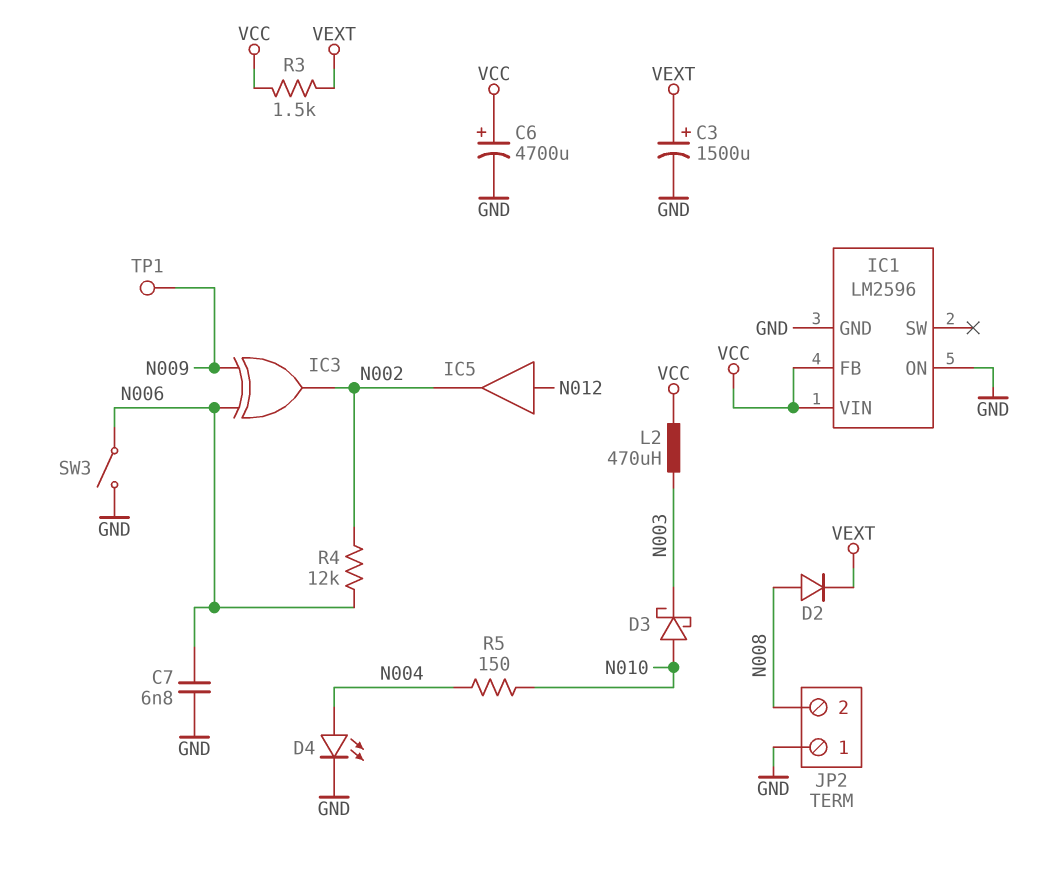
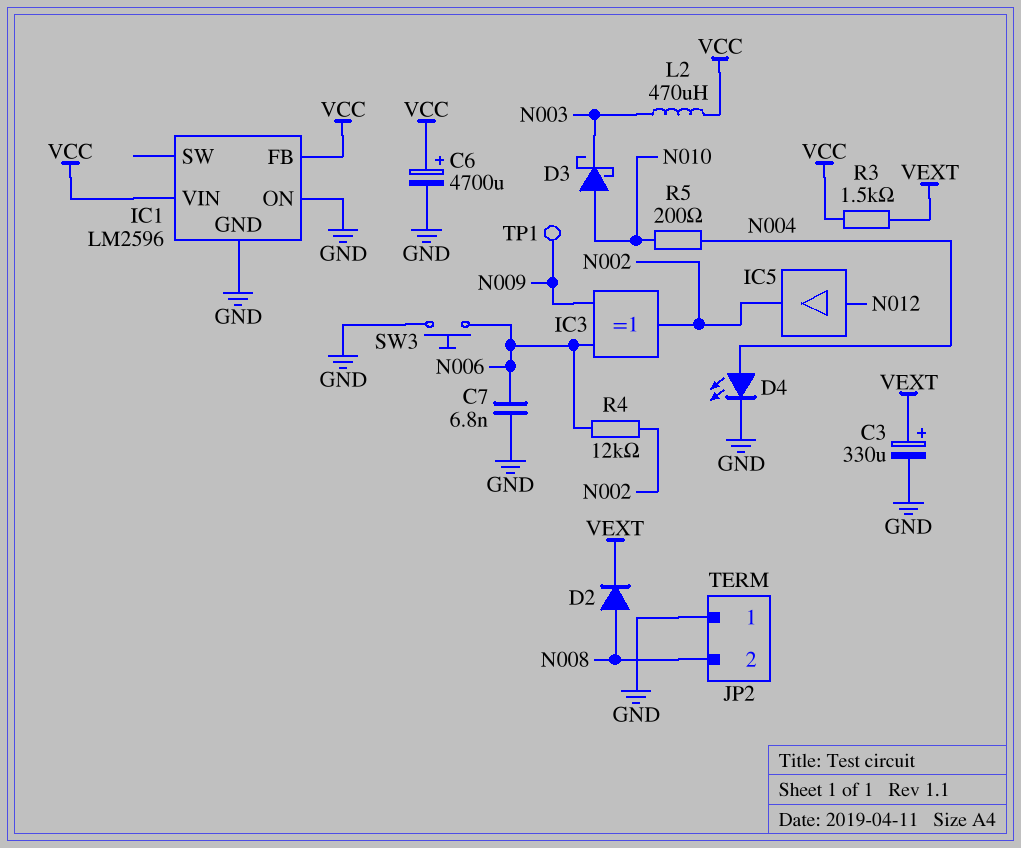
C3: 1500uF (plus VEXT, minus GND) -> 330uF (plus VEXT, minus GND)
R5: 150 (N004, N010) -> 200 (N004, N010)
SW3: switch (GND, N006) -> button (GND, N006)

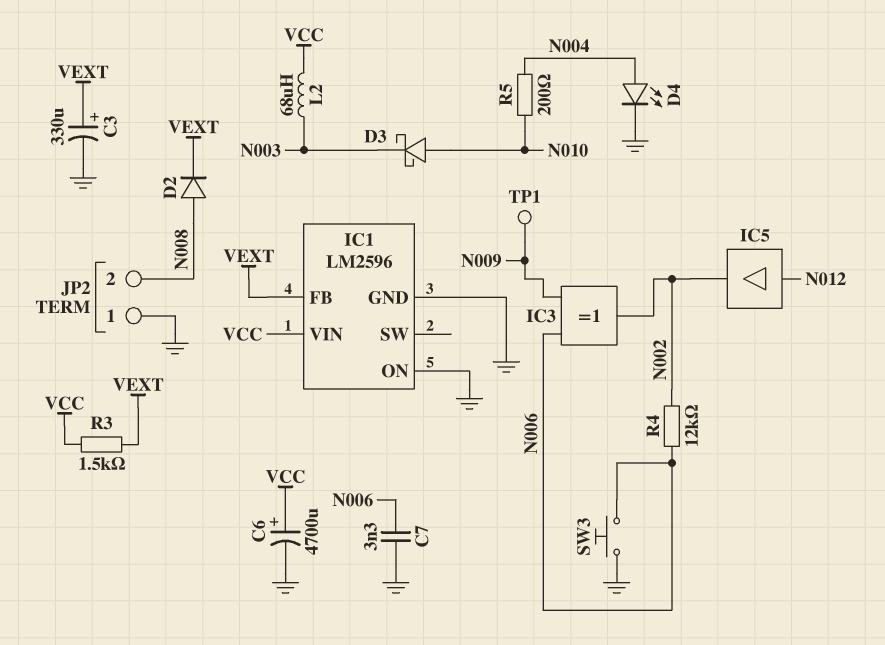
C7: 6.8nF (GND, N006) -> 3.3nF (GND, N006)
IC1 pin FB: VCC -> VEXT
L2: 470uH (N003, VCC) -> 68uH (N003, VCC)

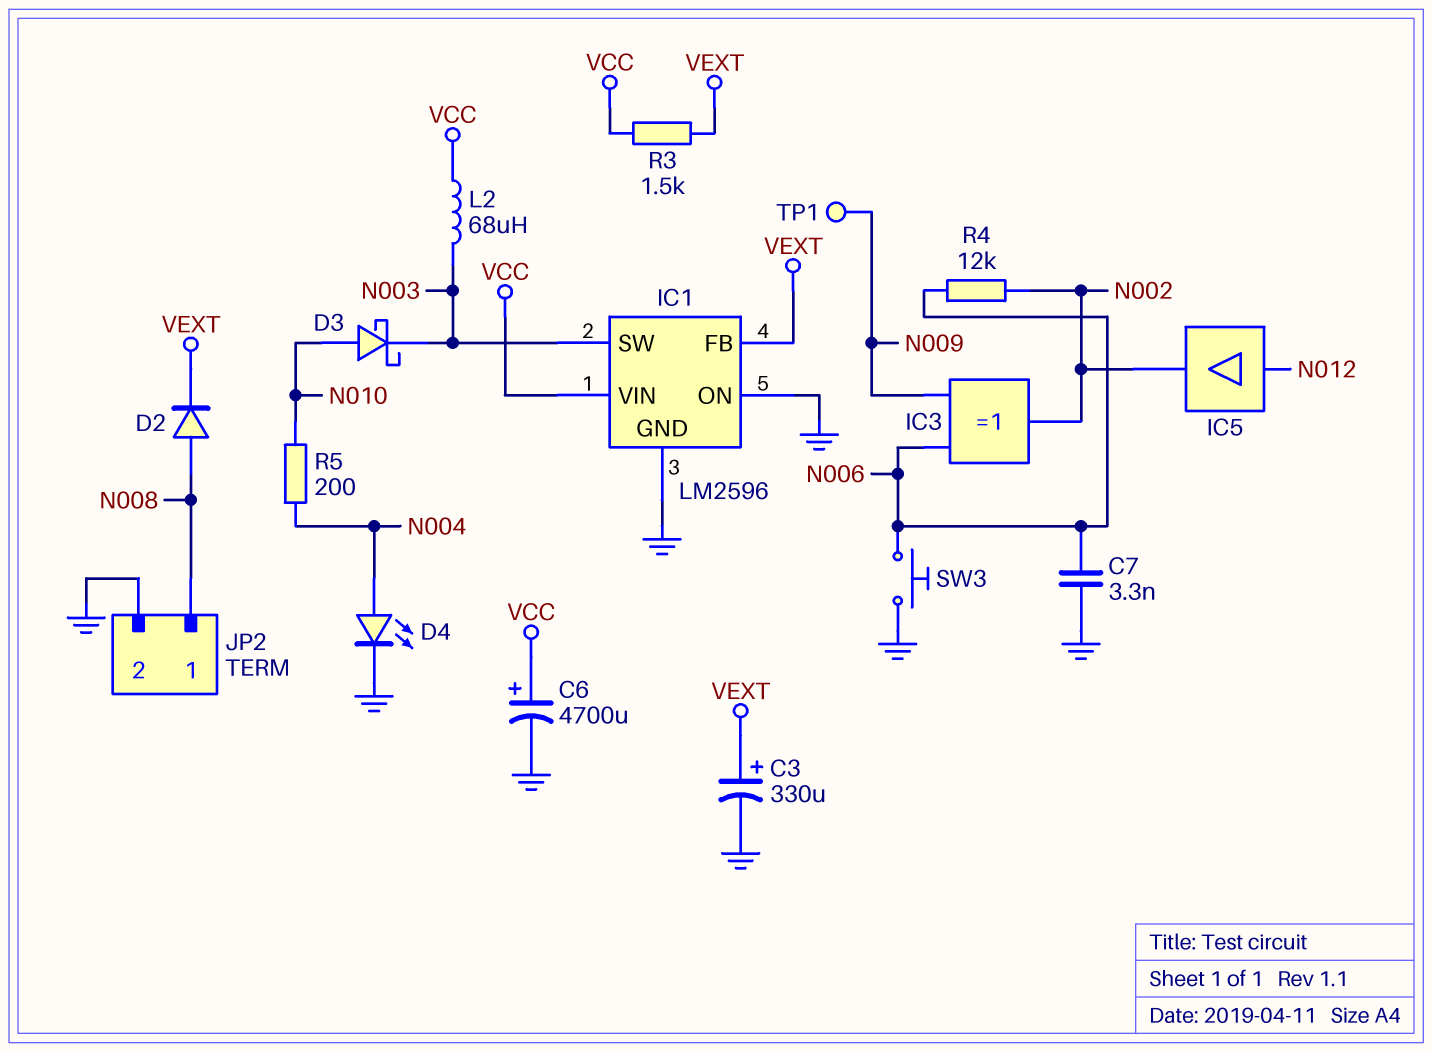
IC1 pin SW: none -> N003
JP2 pin 1: GND -> N008
JP2 pin 2: N008 -> GND

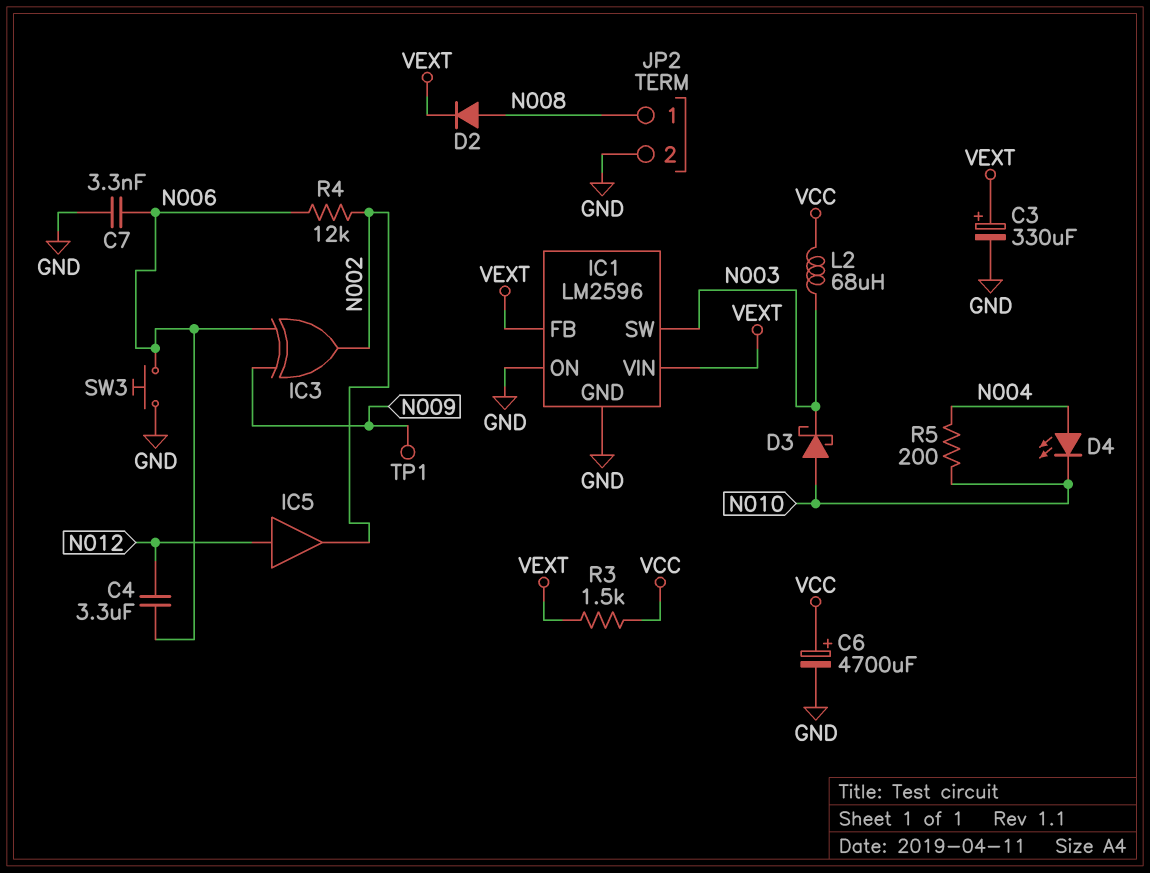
C4: none -> 3.3uF (N006, N012)
D4: LED (A N004, K GND) -> LED (A N004, K N010)
IC1 pin VIN: VCC -> VEXT

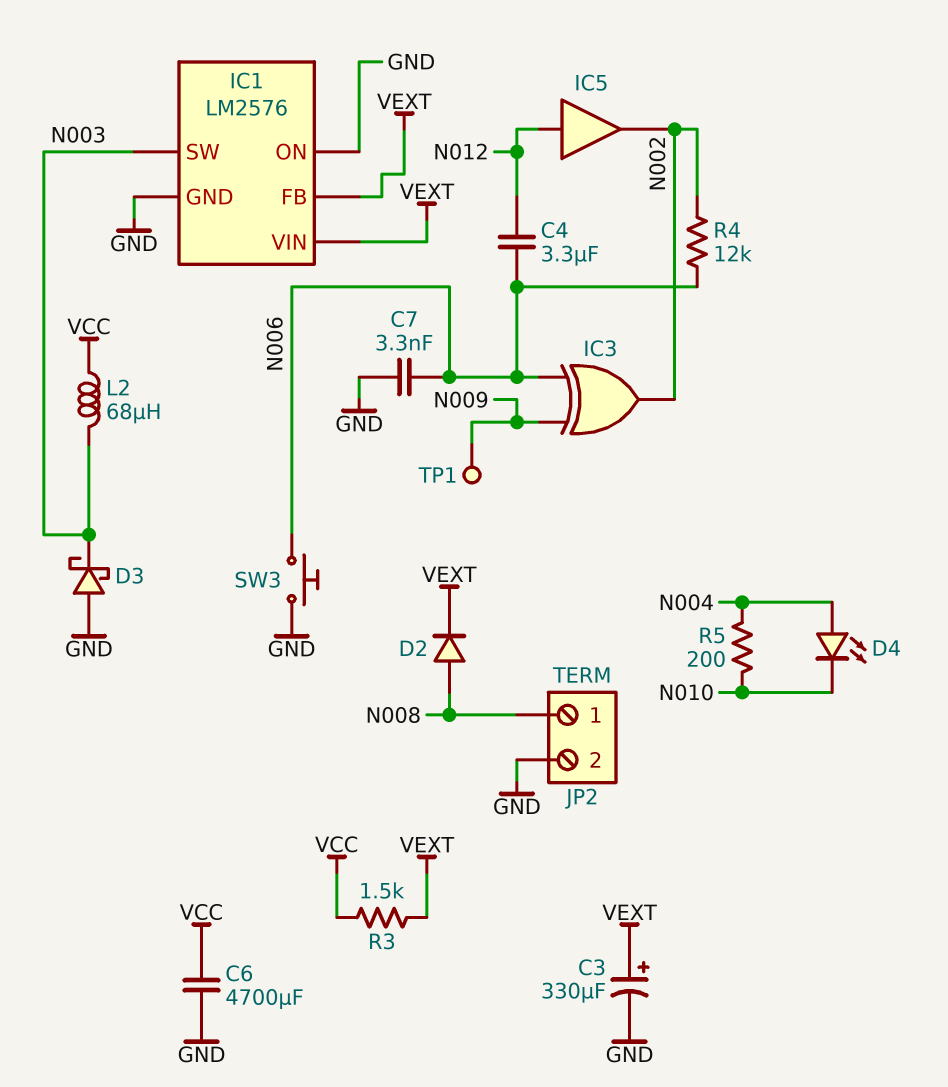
C6: 4700uF (plus VCC, minus GND) -> 4700uF (GND, VCC)
D3: schottky (A N010, K N003) -> schottky (A GND, K N003)
IC1: LM2596 -> LM2576

